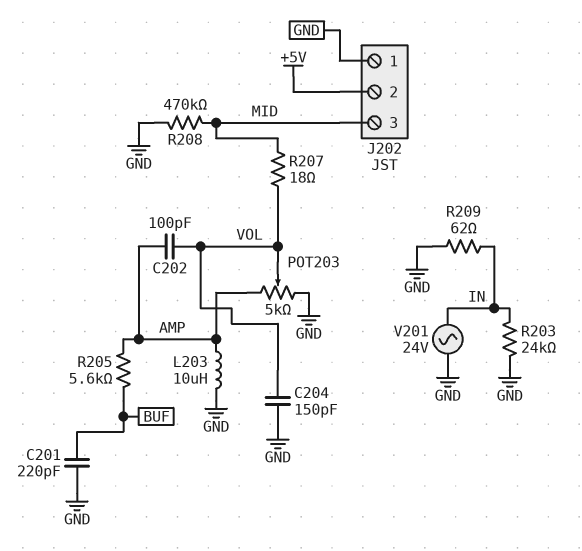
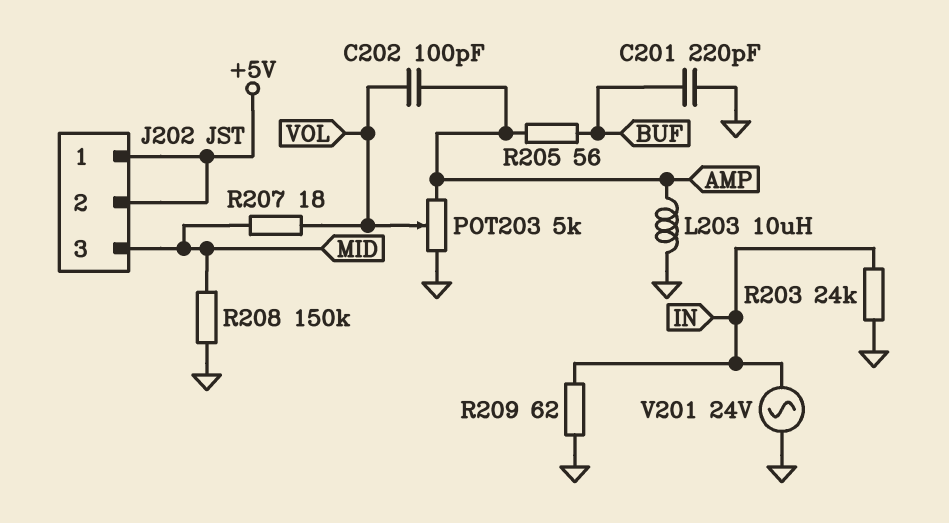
C204: 150pF (GND, VOL) -> none
J202 pin 1: GND -> +5V
R205: 5.6k (AMP, BUF) -> 56 (AMP, BUF)
R208: 470k (GND, MID) -> 150k (GND, MID)

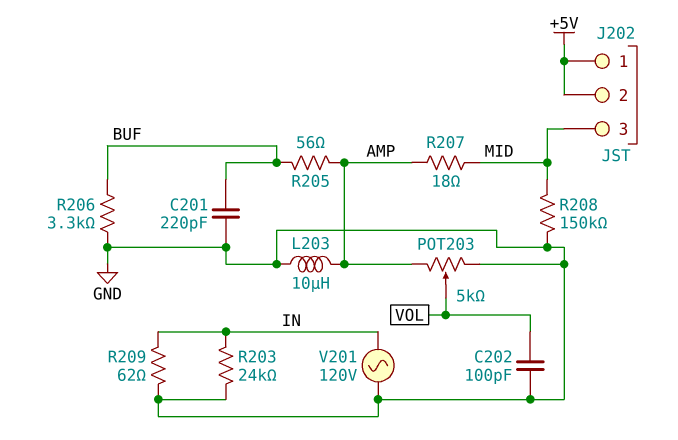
C202: 100pF (AMP, VOL) -> 100pF (GND, VOL)
R206: none -> 3.3k (BUF, GND)
R207: 18 (MID, VOL) -> 18 (AMP, MID)
V201: AC 24V (GND, IN) -> AC 120V (GND, IN)

